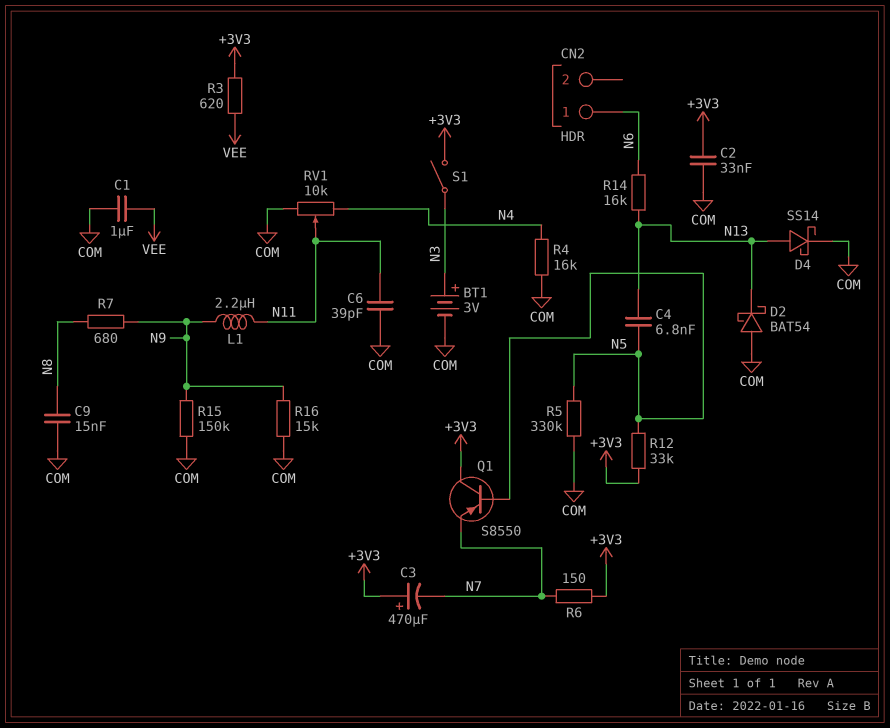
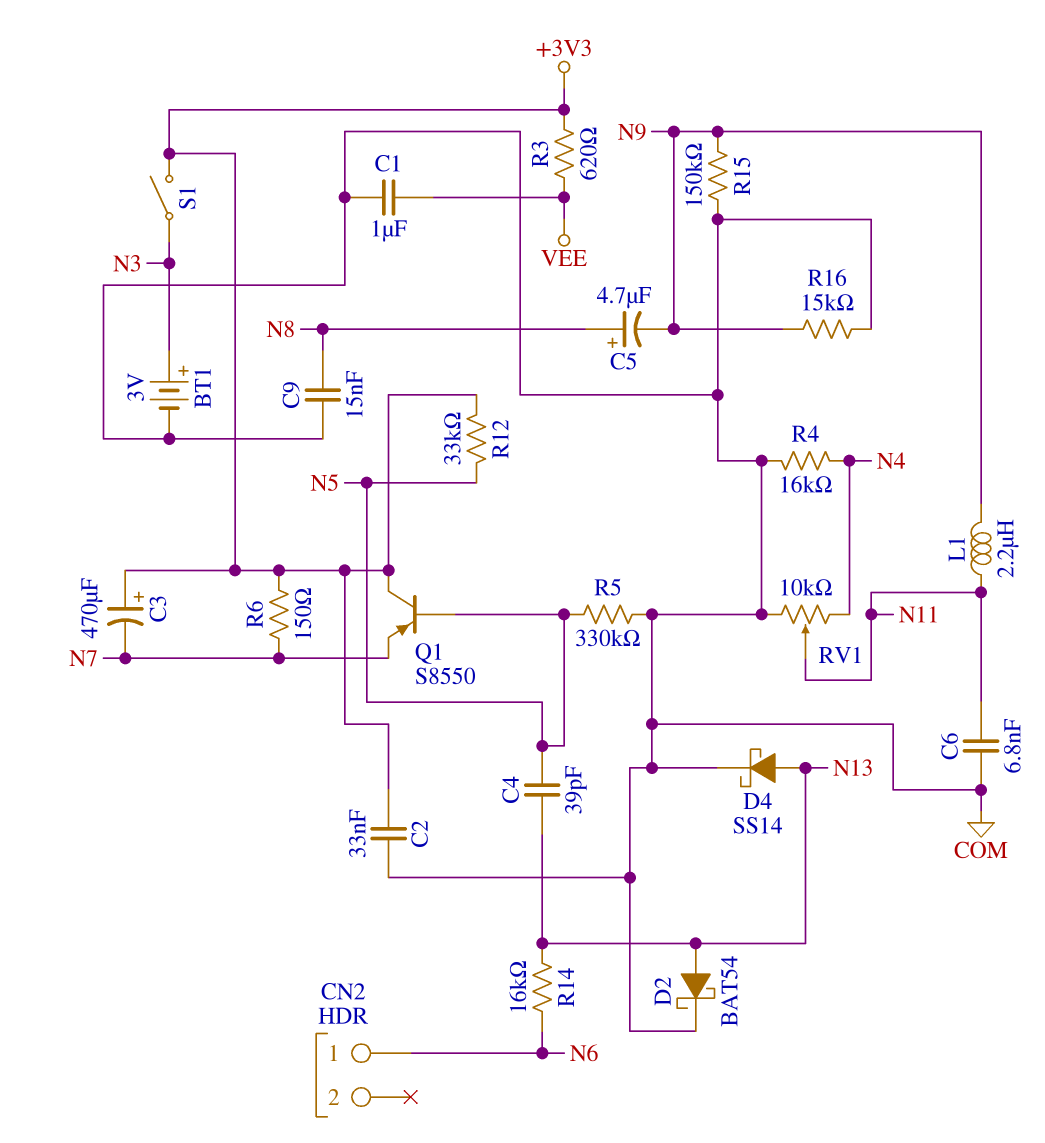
C4: 6.8nF (N5, N13) -> 39pF (N5, N13)
C5: none -> 4.7uF (plus N8, minus N9)
C6: 39pF (COM, N11) -> 6.8nF (COM, N11)
D2: schottky BAT54 (A COM, K N13) -> schottky BAT54 (A N13, K COM)
R7: 680 (N8, N9) -> none

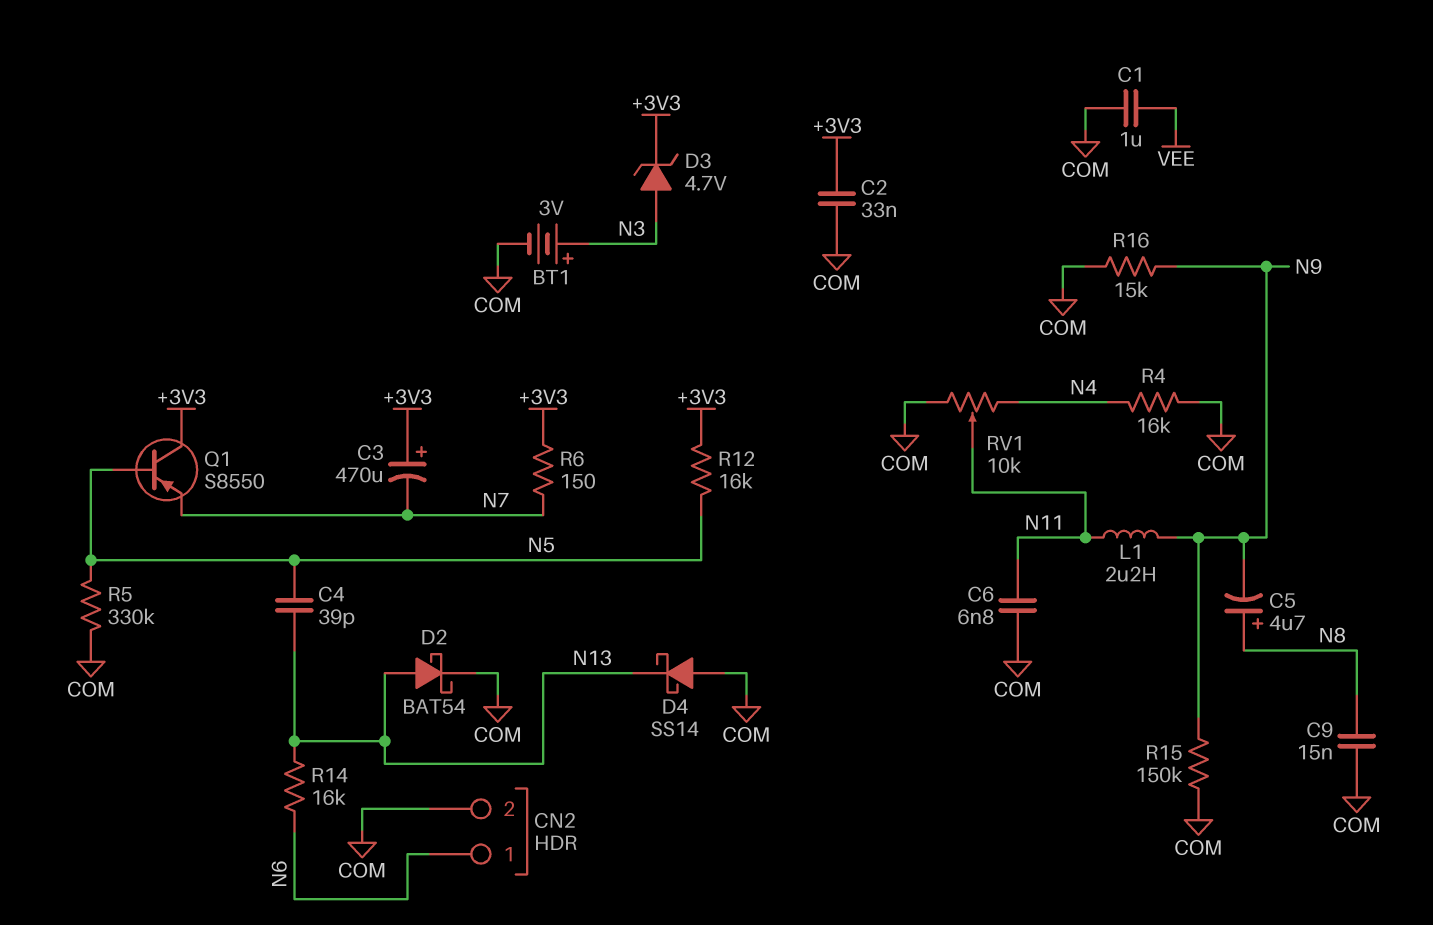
CN2 pin 2: none -> COM
D3: none -> zener 4.7V (A N3, K +3V3)
D4: schottky SS14 (A N13, K COM) -> schottky SS14 (A COM, K N13)
R3: 620 (+3V3, VEE) -> none
R12: 33k (+3V3, N5) -> 16k (+3V3, N5)
S1: switch (+3V3, N3) -> none

